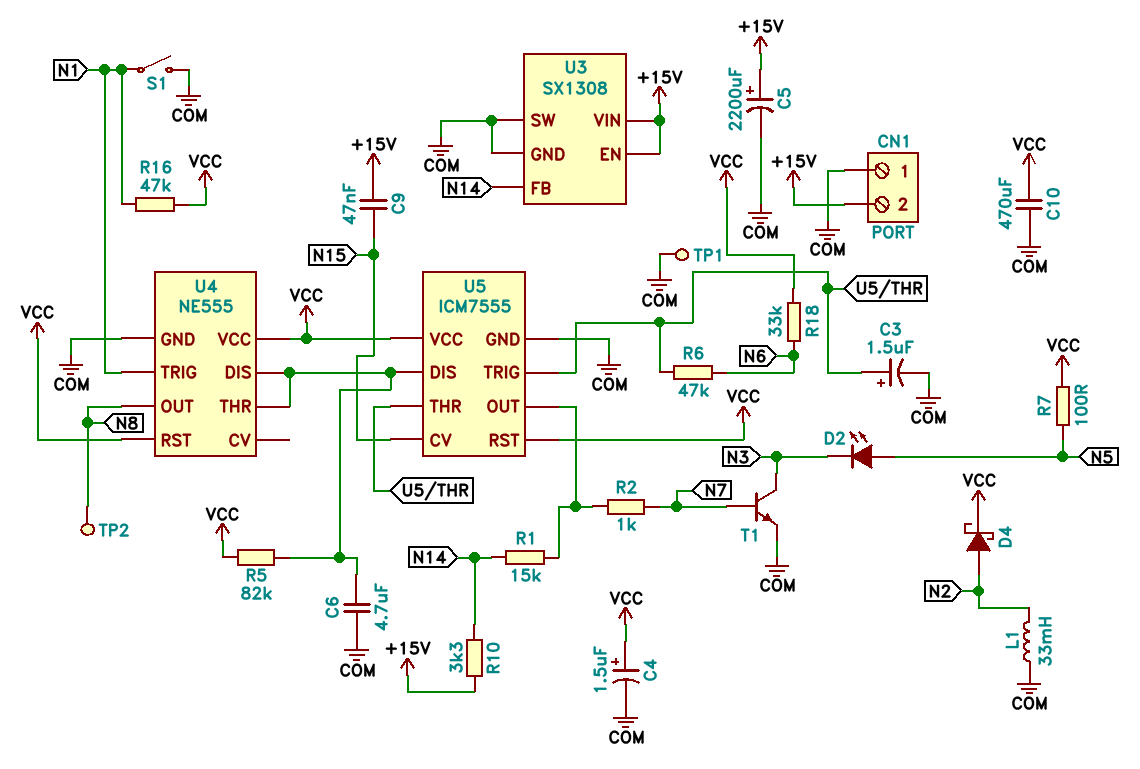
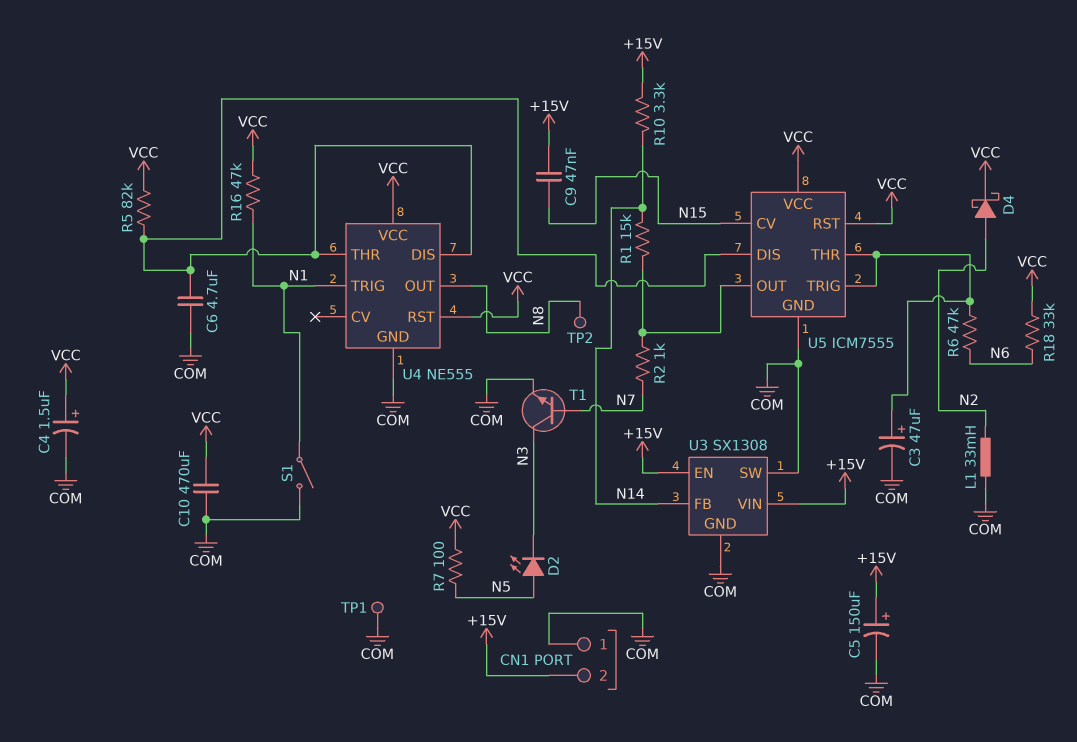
C3: 1.5uF (plus U5/THR, minus COM) -> 47uF (plus U5/THR, minus COM)
C5: 2200uF (plus +15V, minus COM) -> 150uF (plus +15V, minus COM)

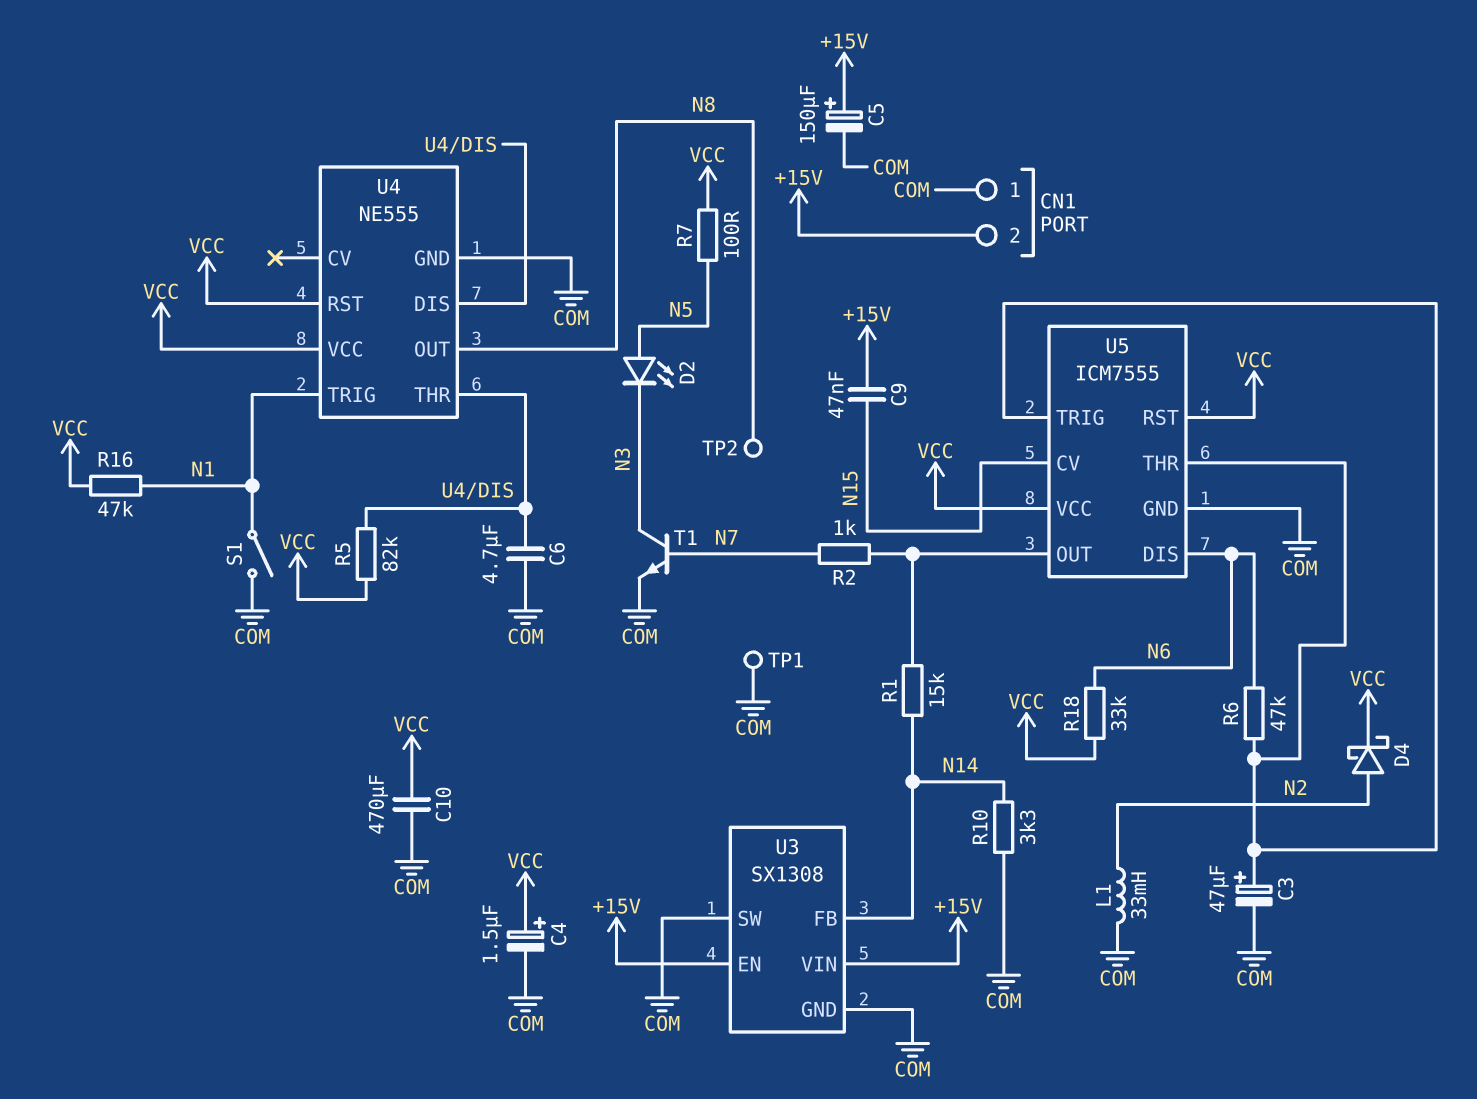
R10: 3.3k (+15V, N14) -> 3.3k (COM, N14)
U5 pin DIS: U4/DIS -> N6

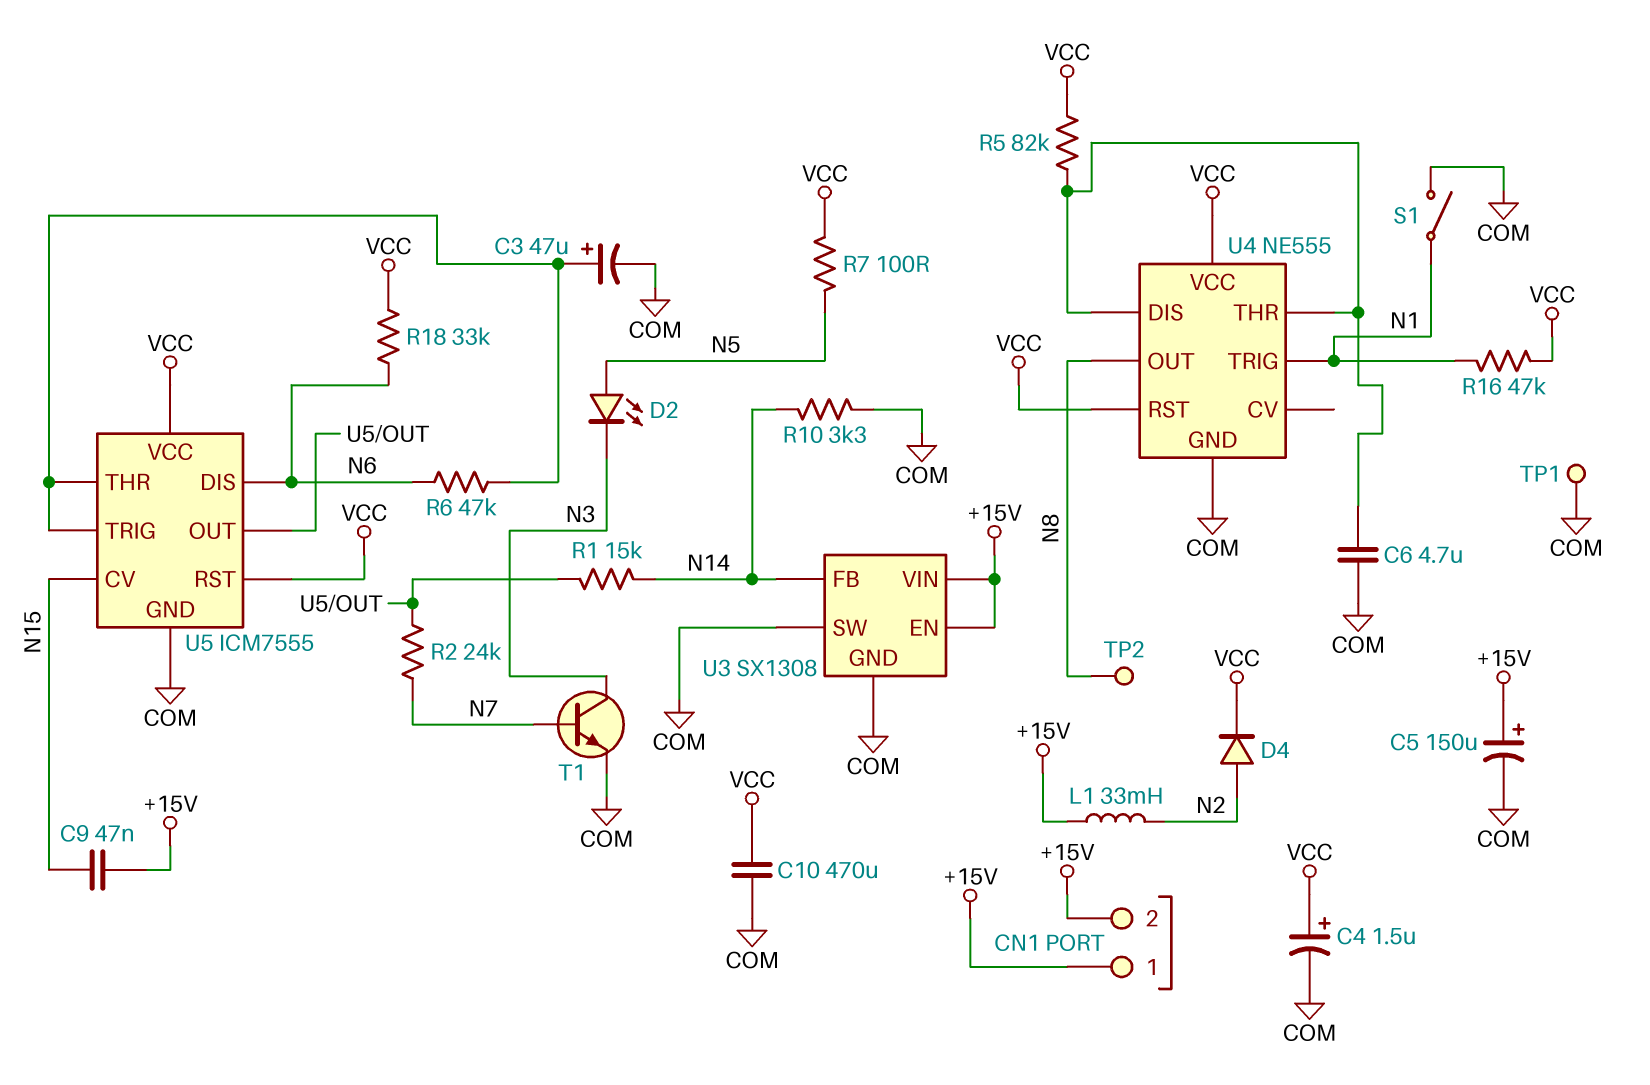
CN1 pin 1: COM -> +15V
D4: schottky (A N2, K VCC) -> diode (A N2, K VCC)
L1: 33mH (COM, N2) -> 33mH (+15V, N2)
R2: 1k (N7, U5/OUT) -> 24k (N7, U5/OUT)

